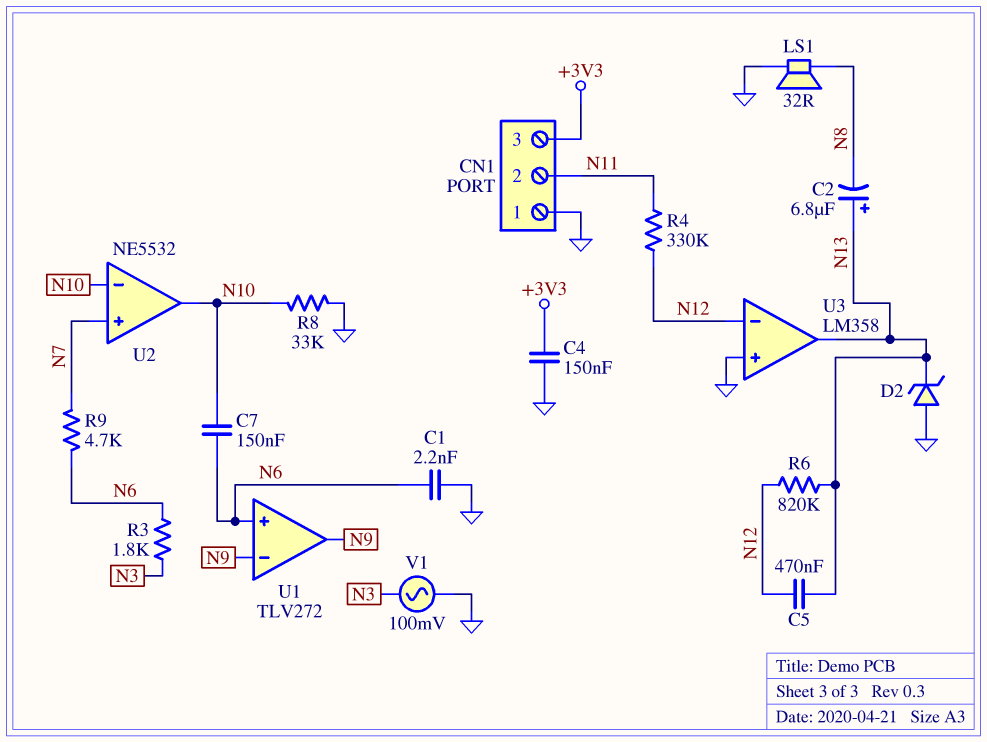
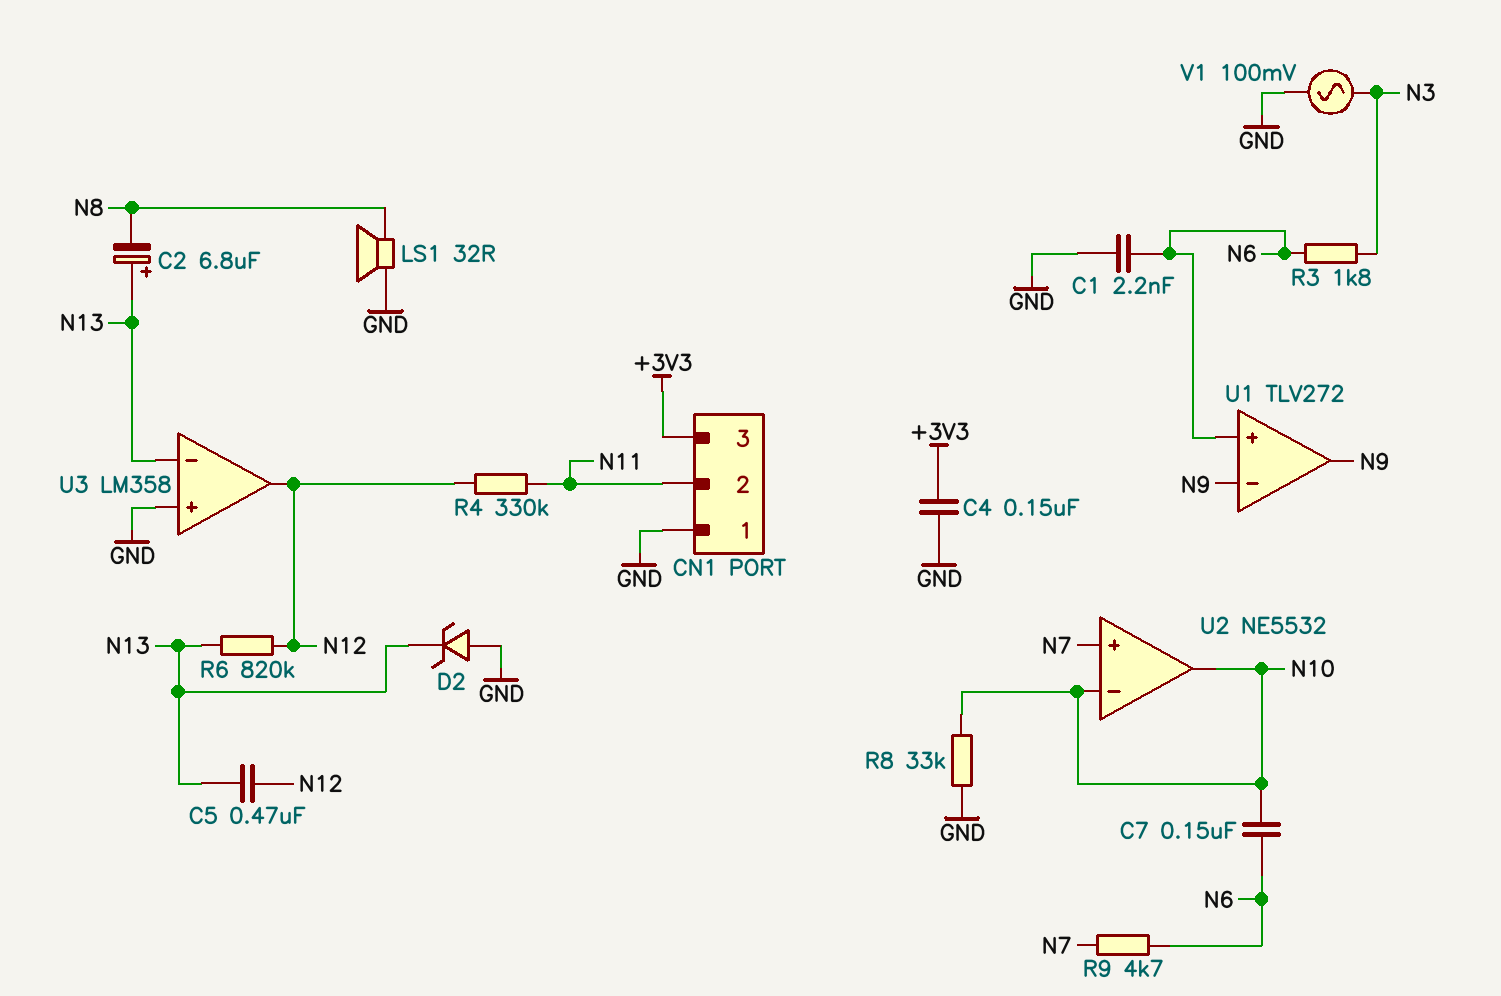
U3 pin in-: N12 -> N13
U3 pin out: N13 -> N12

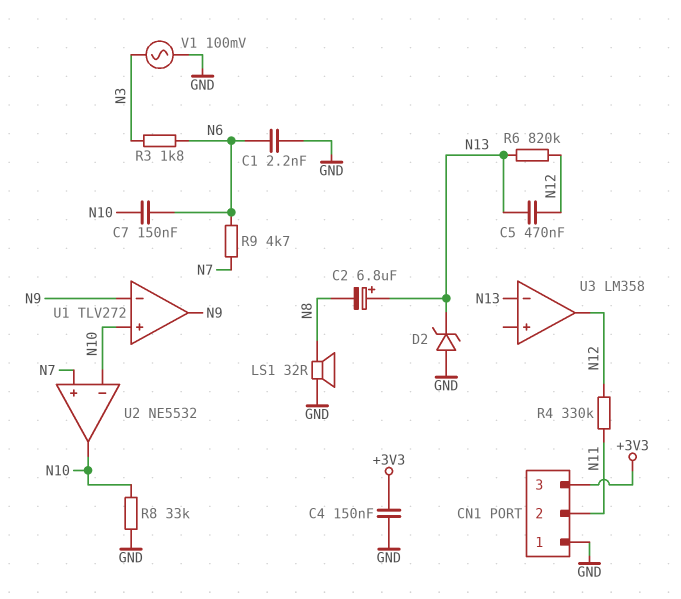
U1 pin in+: N6 -> N10
U3 pin in+: GND -> none

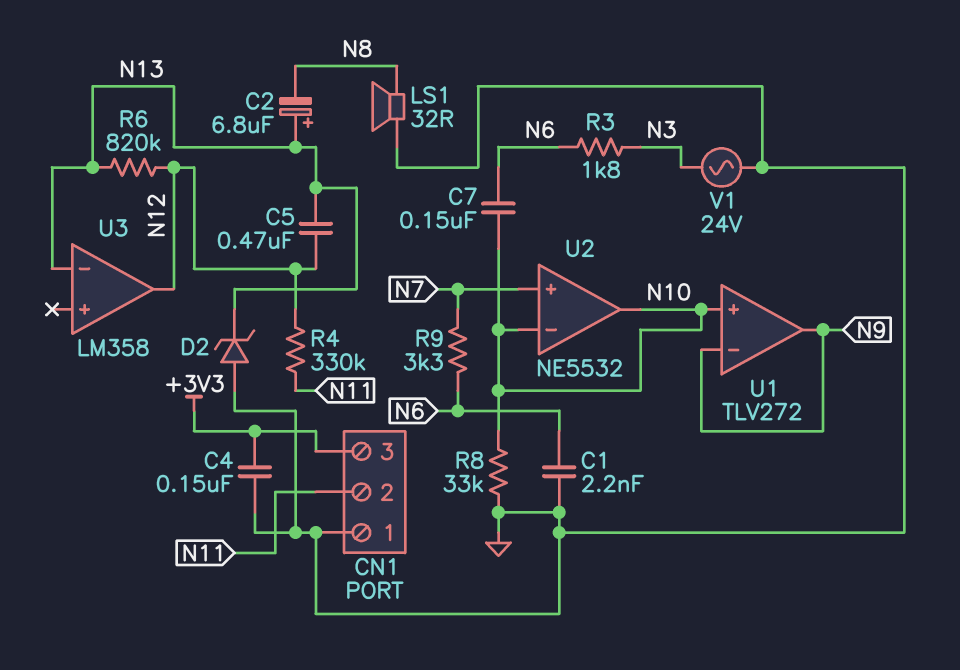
R9: 4.7k (N6, N7) -> 3.3k (N6, N7)
V1: AC 100mV (GND, N3) -> AC 24V (GND, N3)

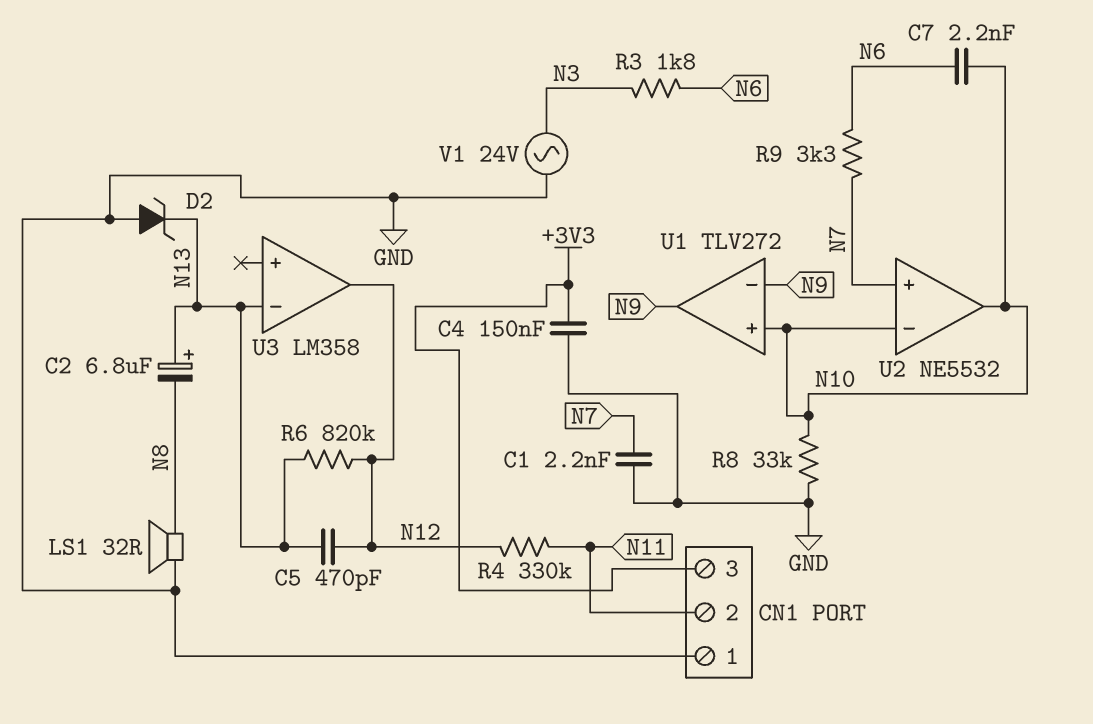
C1: 2.2nF (GND, N6) -> 2.2nF (GND, N7)
C5: 470nF (N12, N13) -> 470pF (N12, N13)
C7: 150nF (N6, N10) -> 2.2nF (N6, N10)

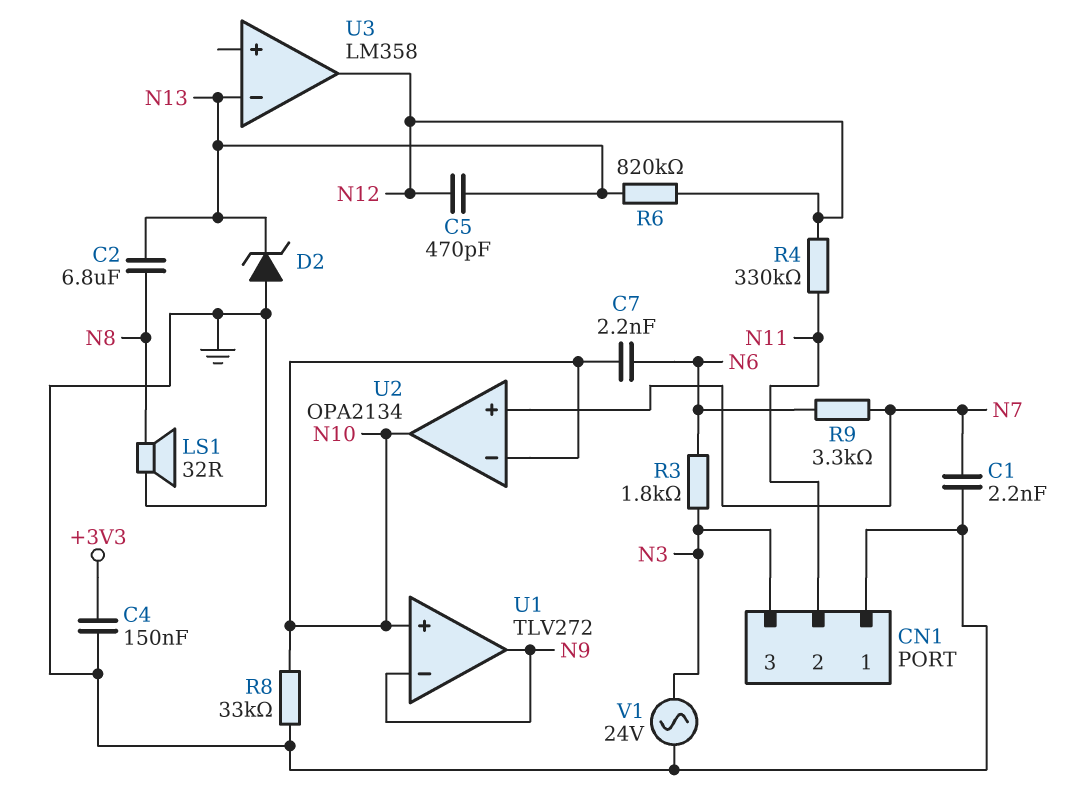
C2: 6.8uF (plus N13, minus N8) -> 6.8uF (N8, N13)
CN1 pin 3: +3V3 -> N3
U2: NE5532 -> OPA2134

